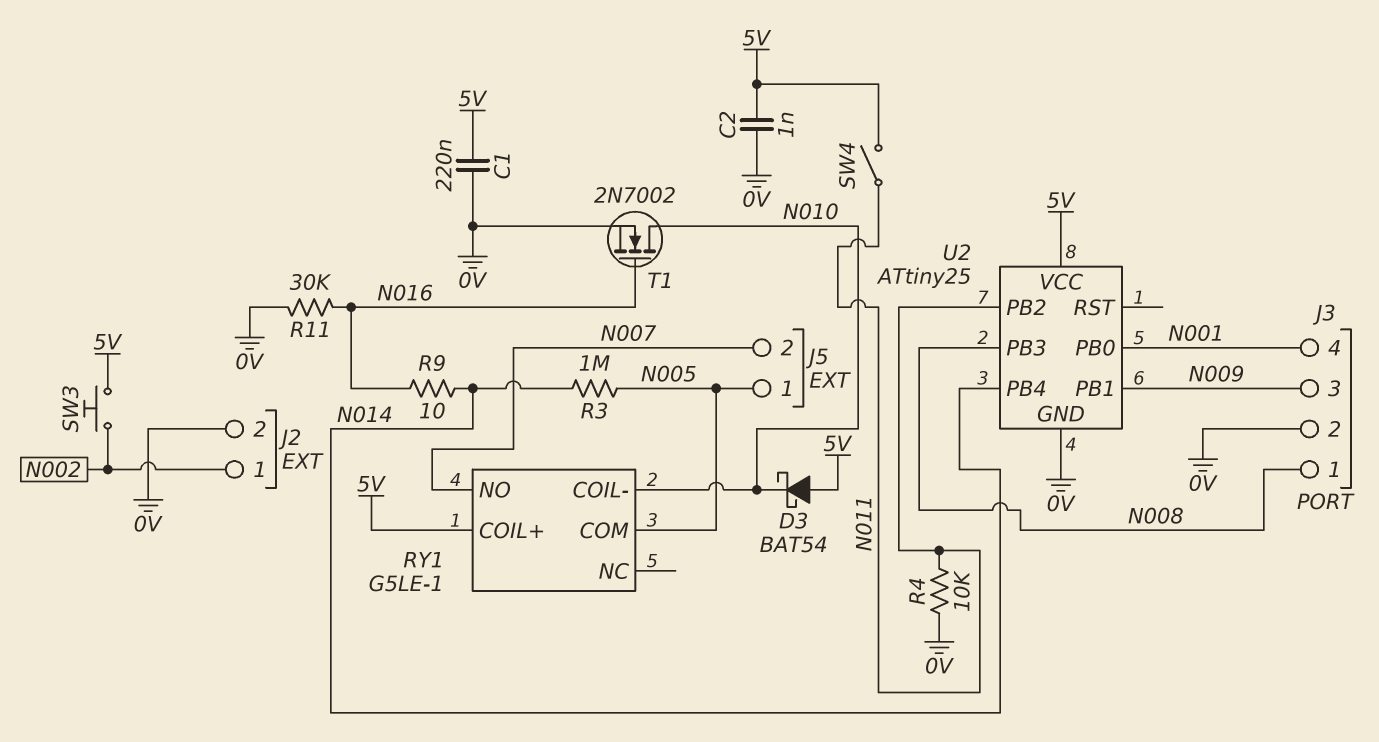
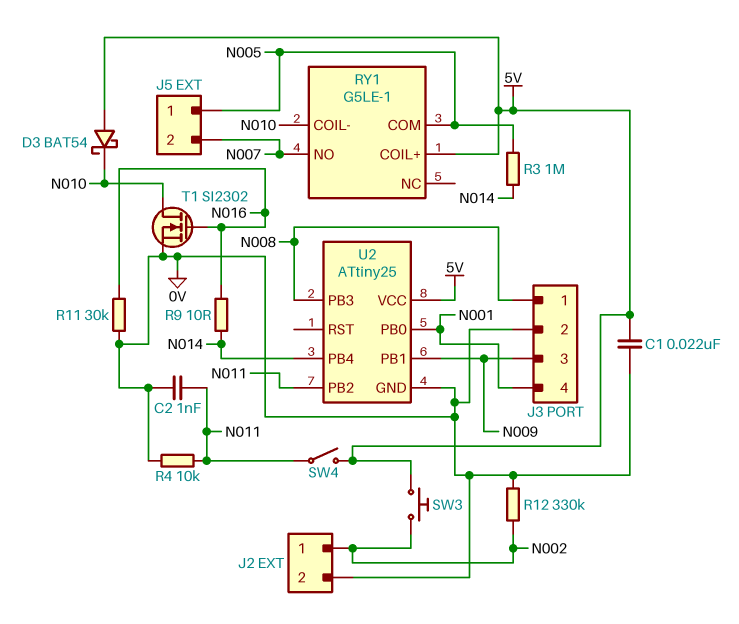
C1: 220nF (0V, 5V) -> 22nF (0V, 5V)
C2: 1nF (0V, 5V) -> 1nF (0V, N011)
R12: none -> 330k (0V, N002)
T1: NMOS 2N7002 (G N016, D N010, S 0V) -> NMOS SI2302 (G N016, D N010, S 0V)

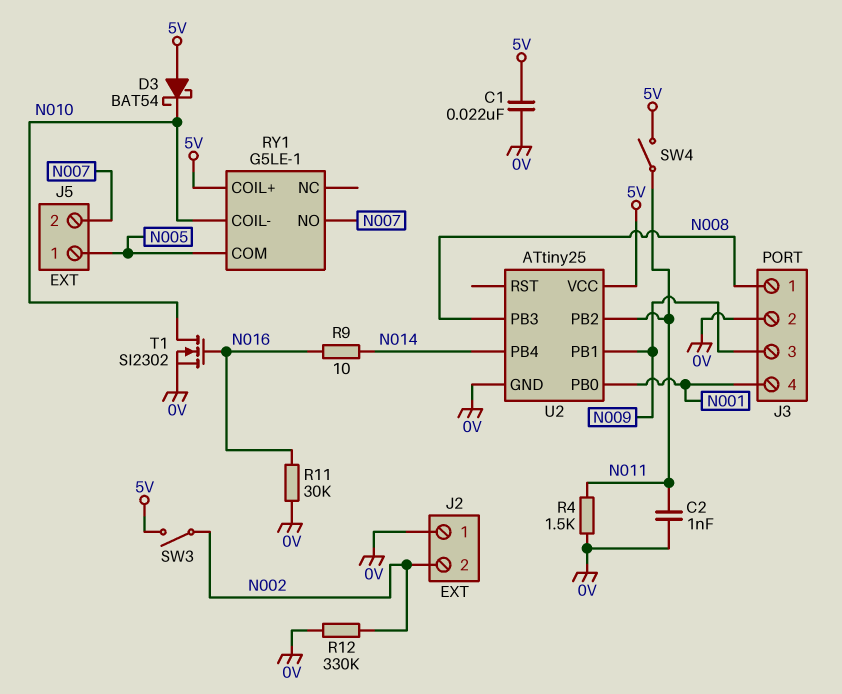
J2 pin 1: N002 -> 0V
J2 pin 2: 0V -> N002
R3: 1M (N005, N014) -> none
R4: 10k (0V, N011) -> 1.5k (0V, N011)
SW3: button (5V, N002) -> switch (5V, N002)

